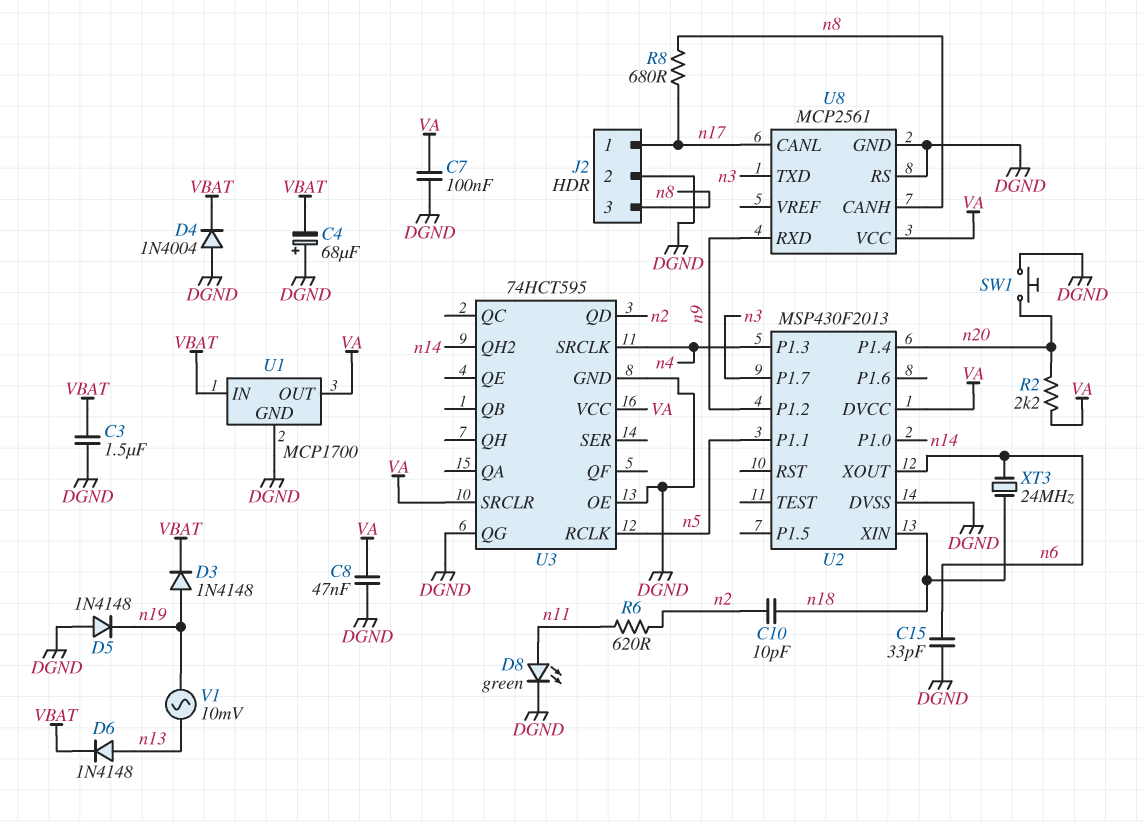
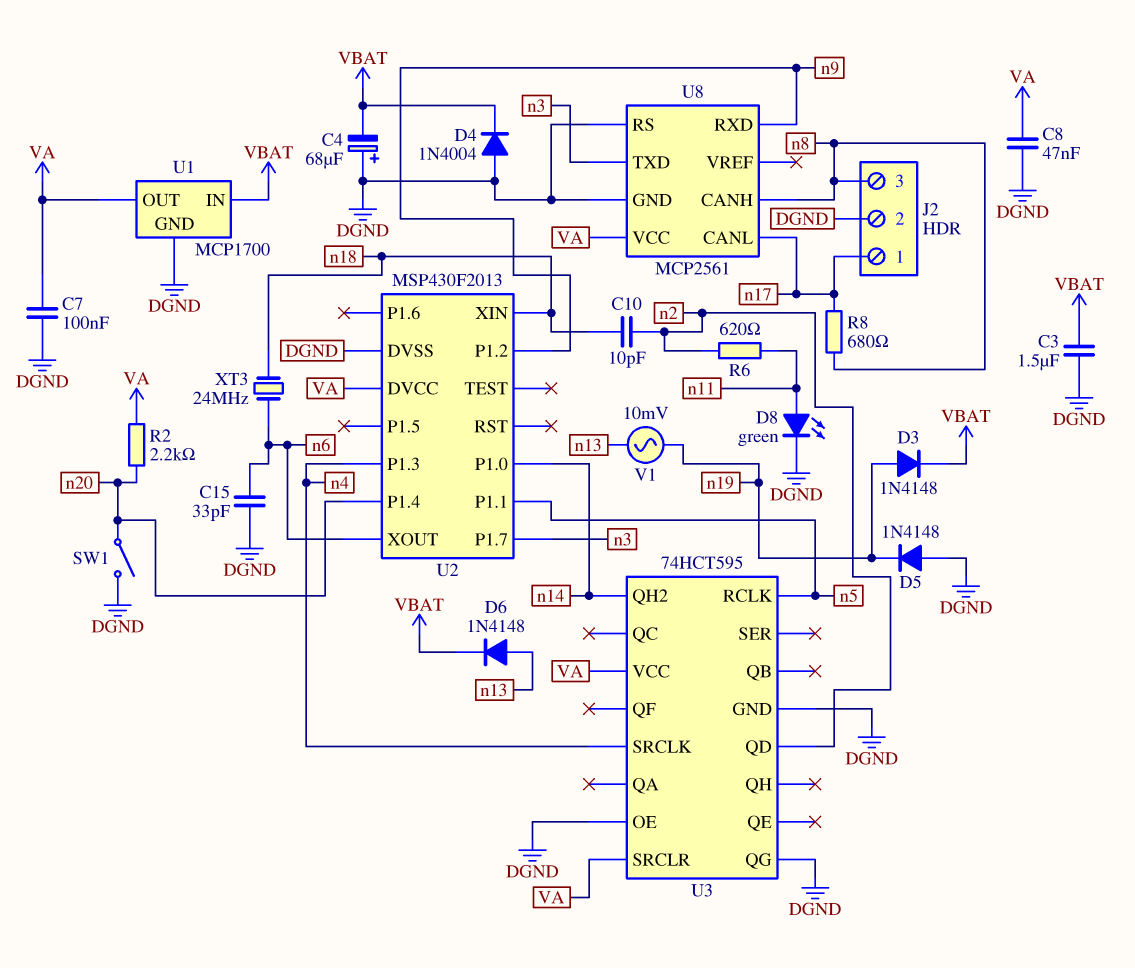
SW1: button (DGND, n20) -> switch (DGND, n20)

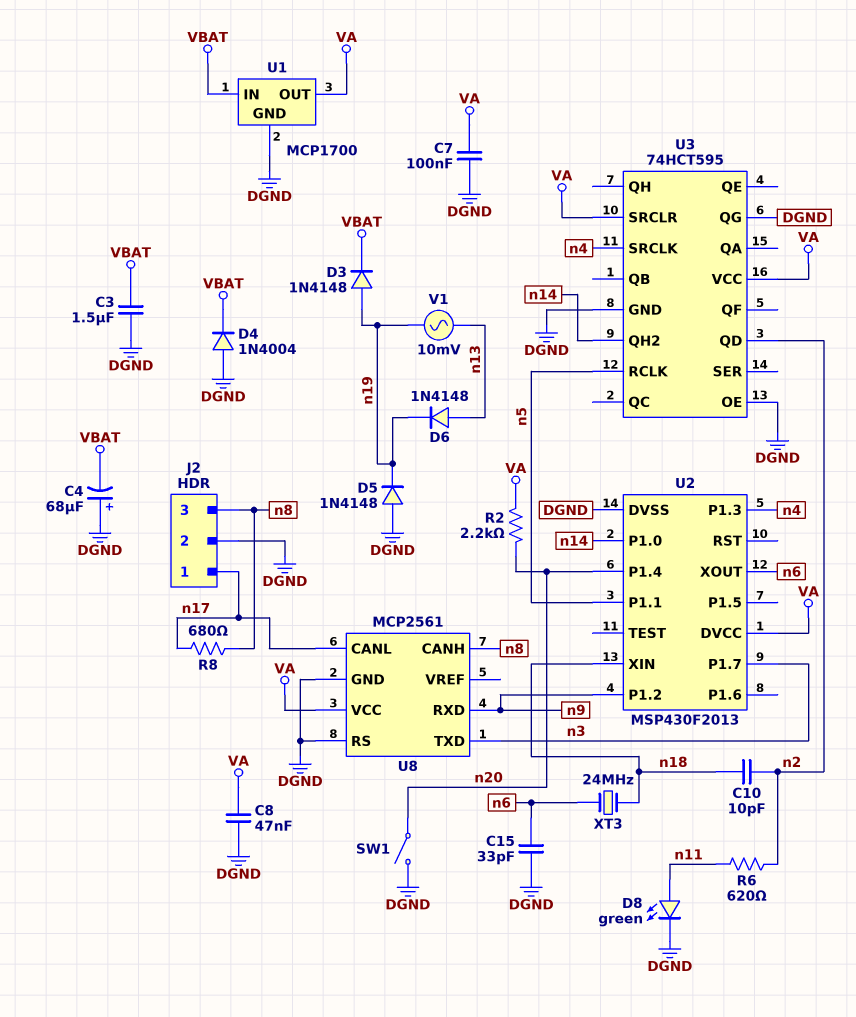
D6: diode 1N4148 (A n13, K VBAT) -> diode 1N4148 (A n13, K n19)

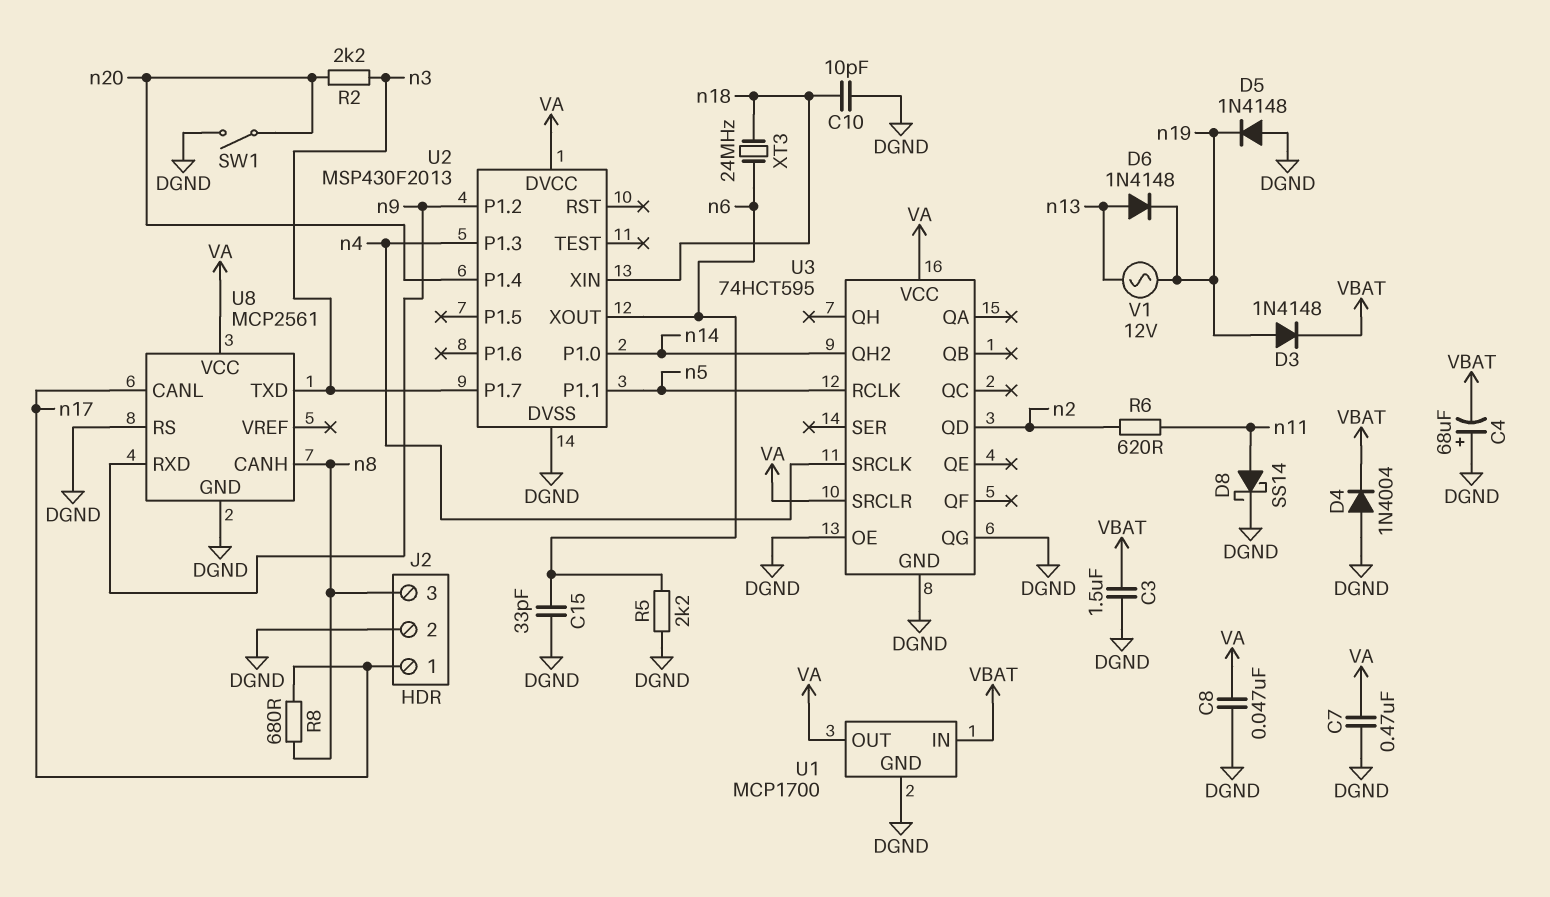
C7: 100nF (DGND, VA) -> 470nF (DGND, VA)
C10: 10pF (n2, n18) -> 10pF (DGND, n18)
D8: LED green (A n11, K DGND) -> schottky SS14 (A n11, K DGND)
R2: 2.2k (VA, n20) -> 2.2k (n3, n20)
R5: none -> 2.2k (DGND, n6)
V1: AC 10mV (n13, n19) -> AC 12V (n13, n19)

